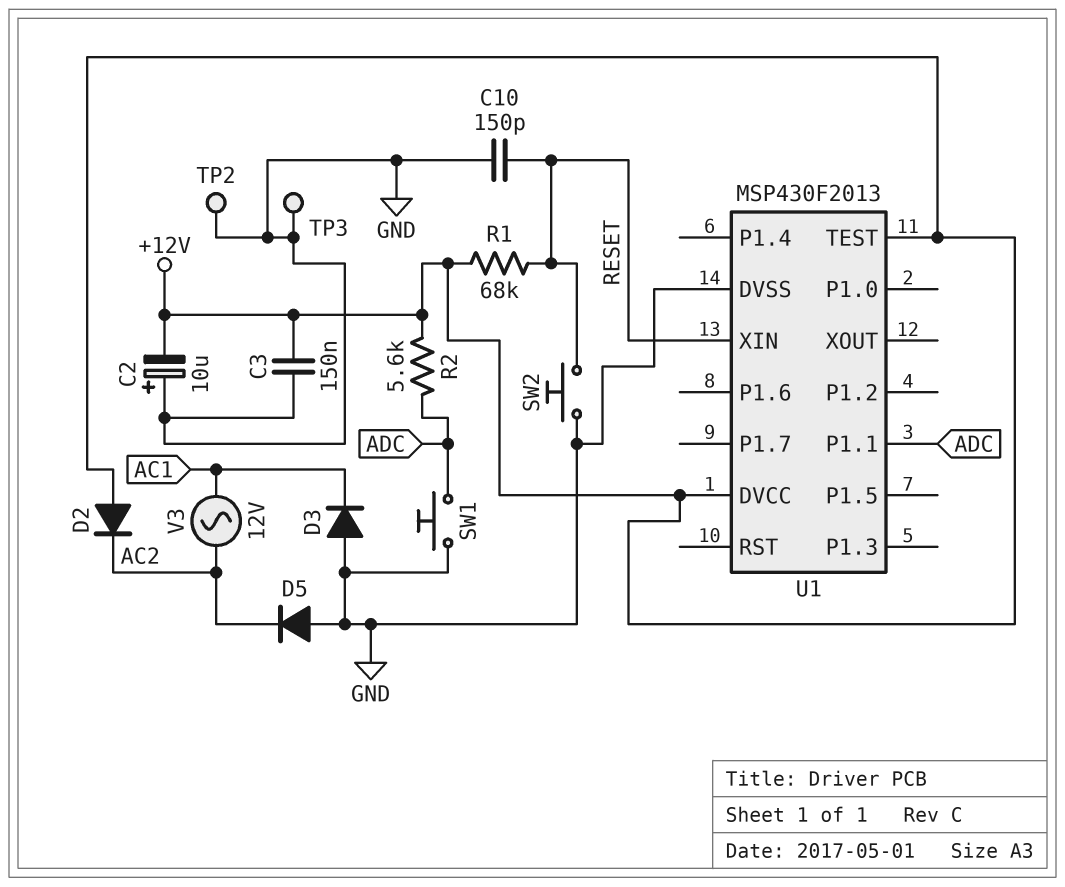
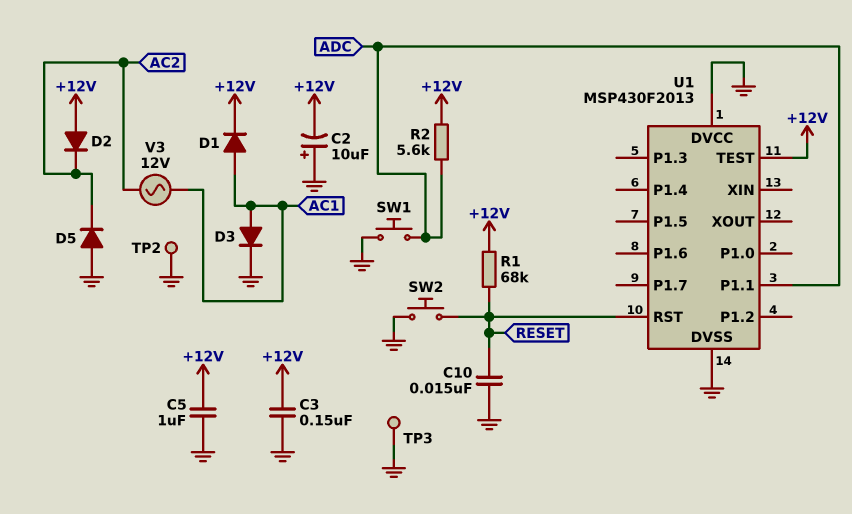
C5: none -> 1uF (+12V, GND)
C10: 150pF (GND, RESET) -> 15nF (GND, RESET)
D1: none -> diode (A AC1, K +12V)
D3: diode (A GND, K AC1) -> diode (A AC1, K GND)
U1 pin DVCC: +12V -> GND
U1 pin RST: none -> RESET
U1 pin XIN: RESET -> none

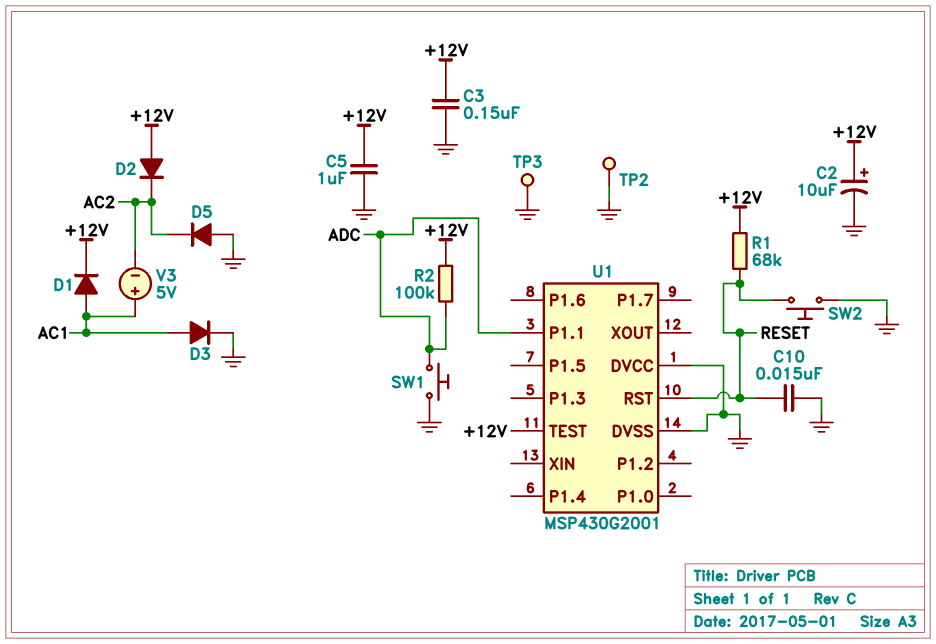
C2: 10uF (plus GND, minus +12V) -> 10uF (plus +12V, minus GND)
R2: 5.6k (+12V, ADC) -> 100k (+12V, ADC)
U1: MSP430F2013 -> MSP430G2001
V3: AC 12V (AC1, AC2) -> 5V (plus AC1, minus AC2)

